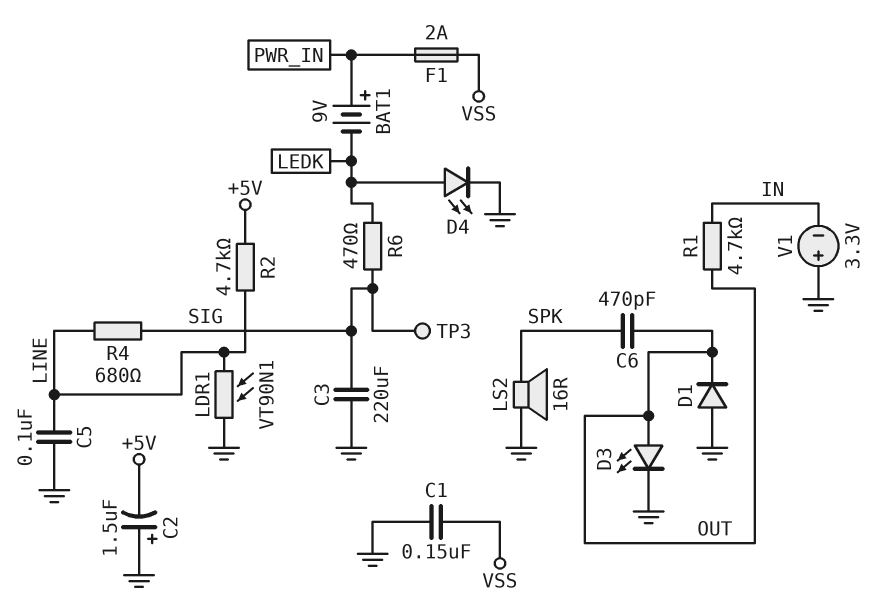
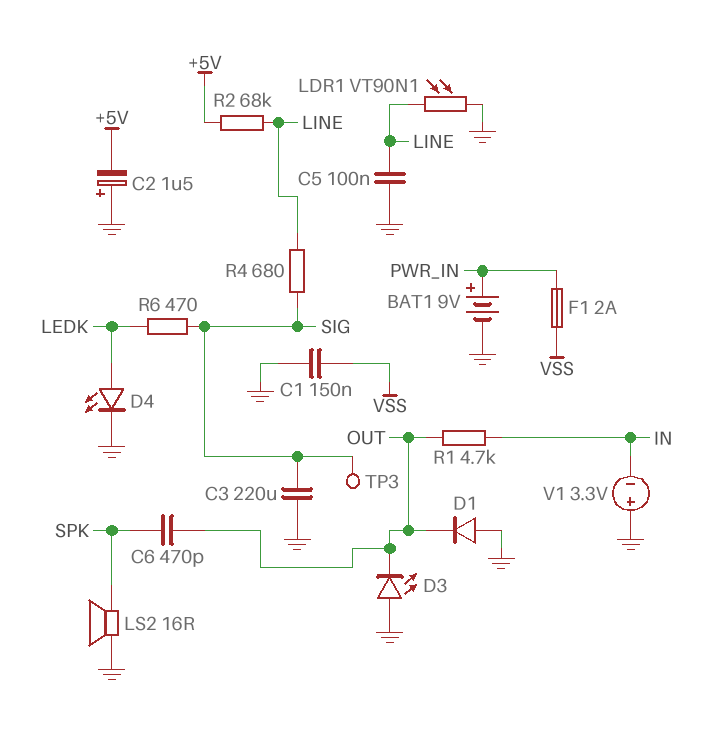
BAT1: 9V (plus PWR_IN, minus LEDK) -> 9V (plus PWR_IN, minus GND)
D3: LED (A OUT, K GND) -> LED (A GND, K OUT)
R2: 4.7k (+5V, LINE) -> 68k (+5V, LINE)

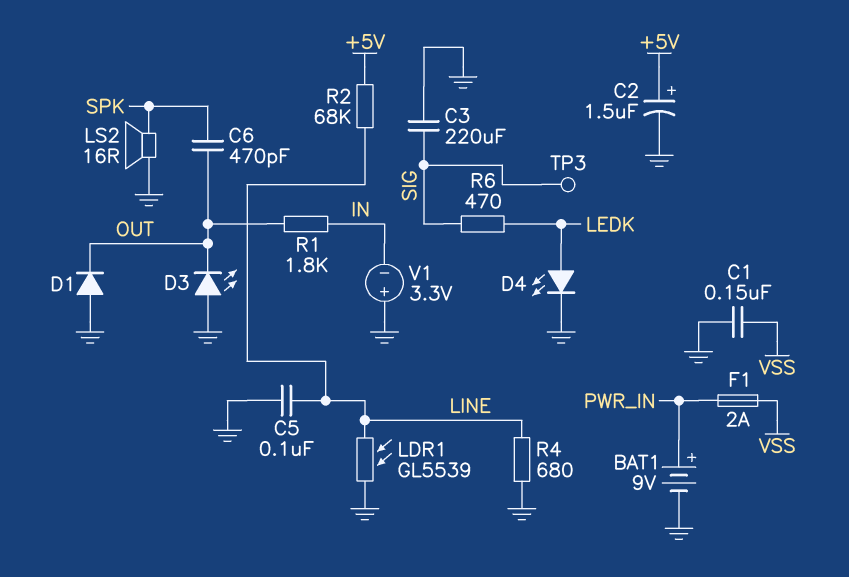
C2: 1.5uF (plus GND, minus +5V) -> 1.5uF (plus +5V, minus GND)
LDR1: VT90N1 (GND, LINE) -> GL5539 (GND, LINE)
R1: 4.7k (IN, OUT) -> 1.8k (IN, OUT)
R4: 680 (LINE, SIG) -> 680 (GND, LINE)

